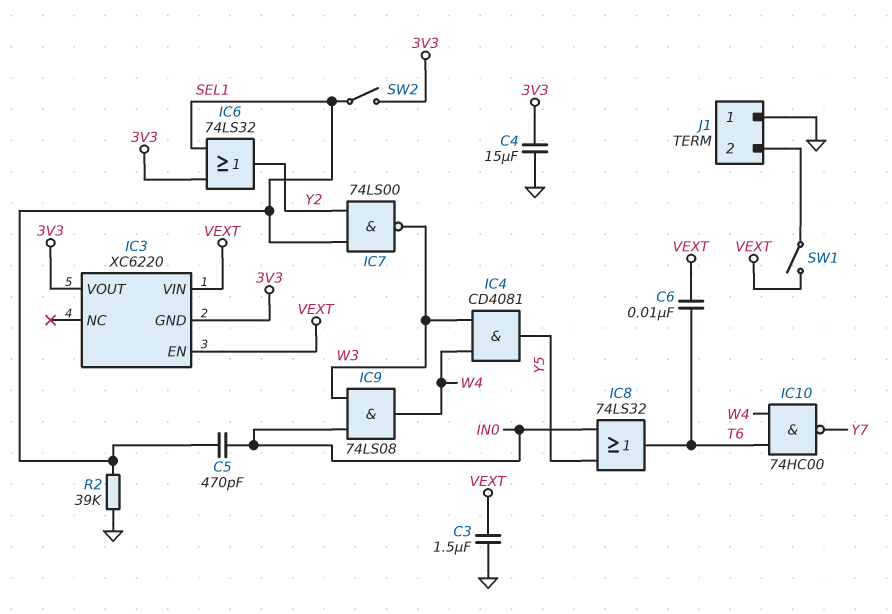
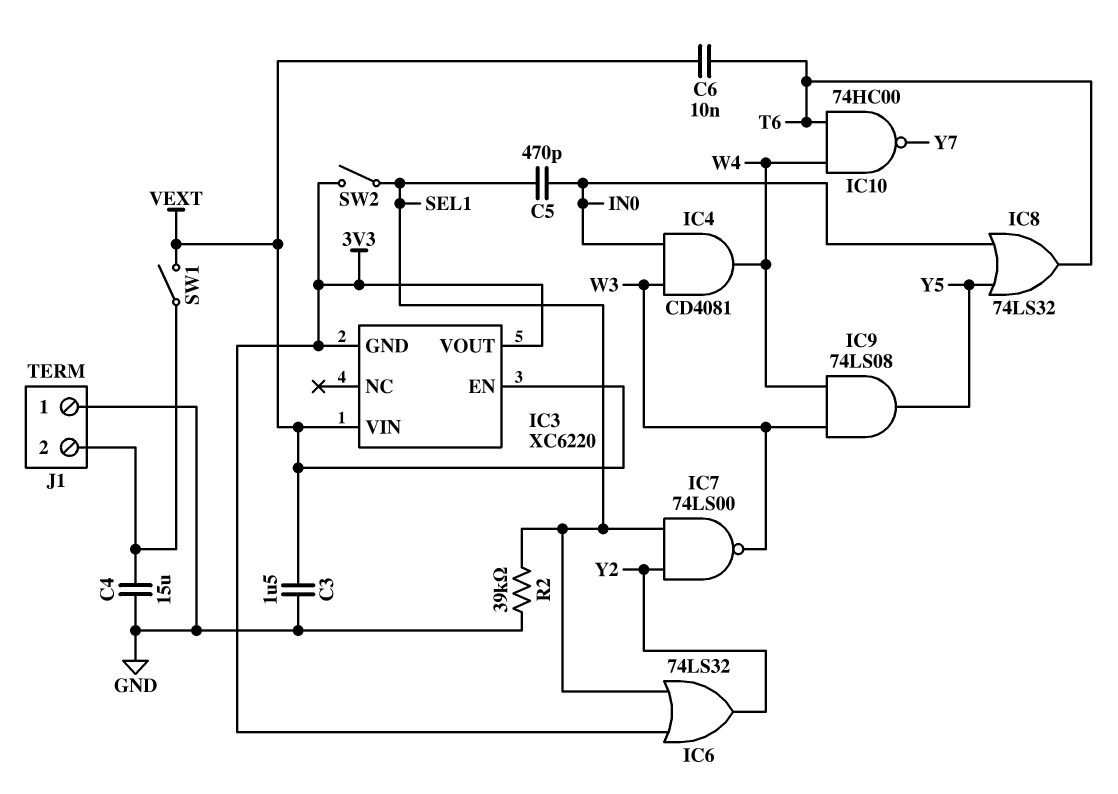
C4: 15uF (3V3, GND) -> 15uF (GND, J1/2)
IC4: AND CD4081 (in W3, in W4, out Y5) -> AND CD4081 (in IN0, in W3, out W4)
IC9: AND 74LS08 (in IN0, in W3, out W4) -> AND 74LS08 (in W3, in W4, out Y5)

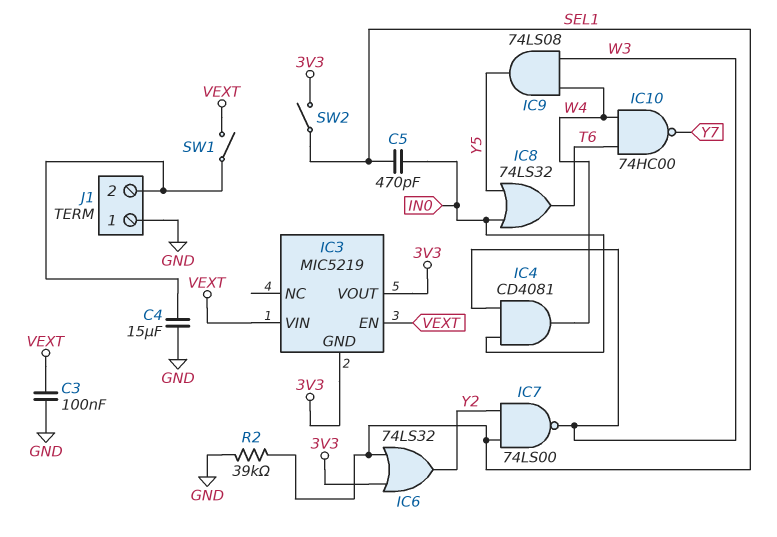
C3: 1.5uF (GND, VEXT) -> 100nF (GND, VEXT)
C6: 10nF (T6, VEXT) -> none
IC3: XC6220 -> MIC5219

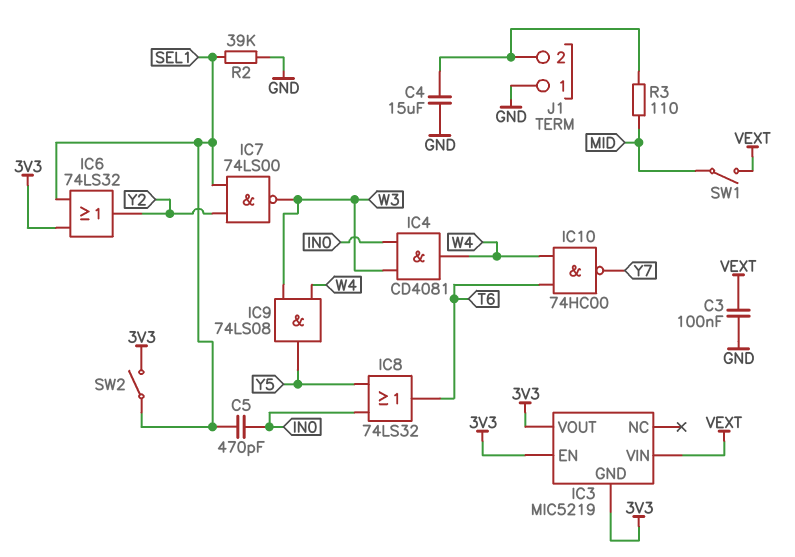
IC3 pin EN: VEXT -> 3V3
R3: none -> 110 (J1/2, MID)
SW1: switch (J1/2, VEXT) -> switch (MID, VEXT)

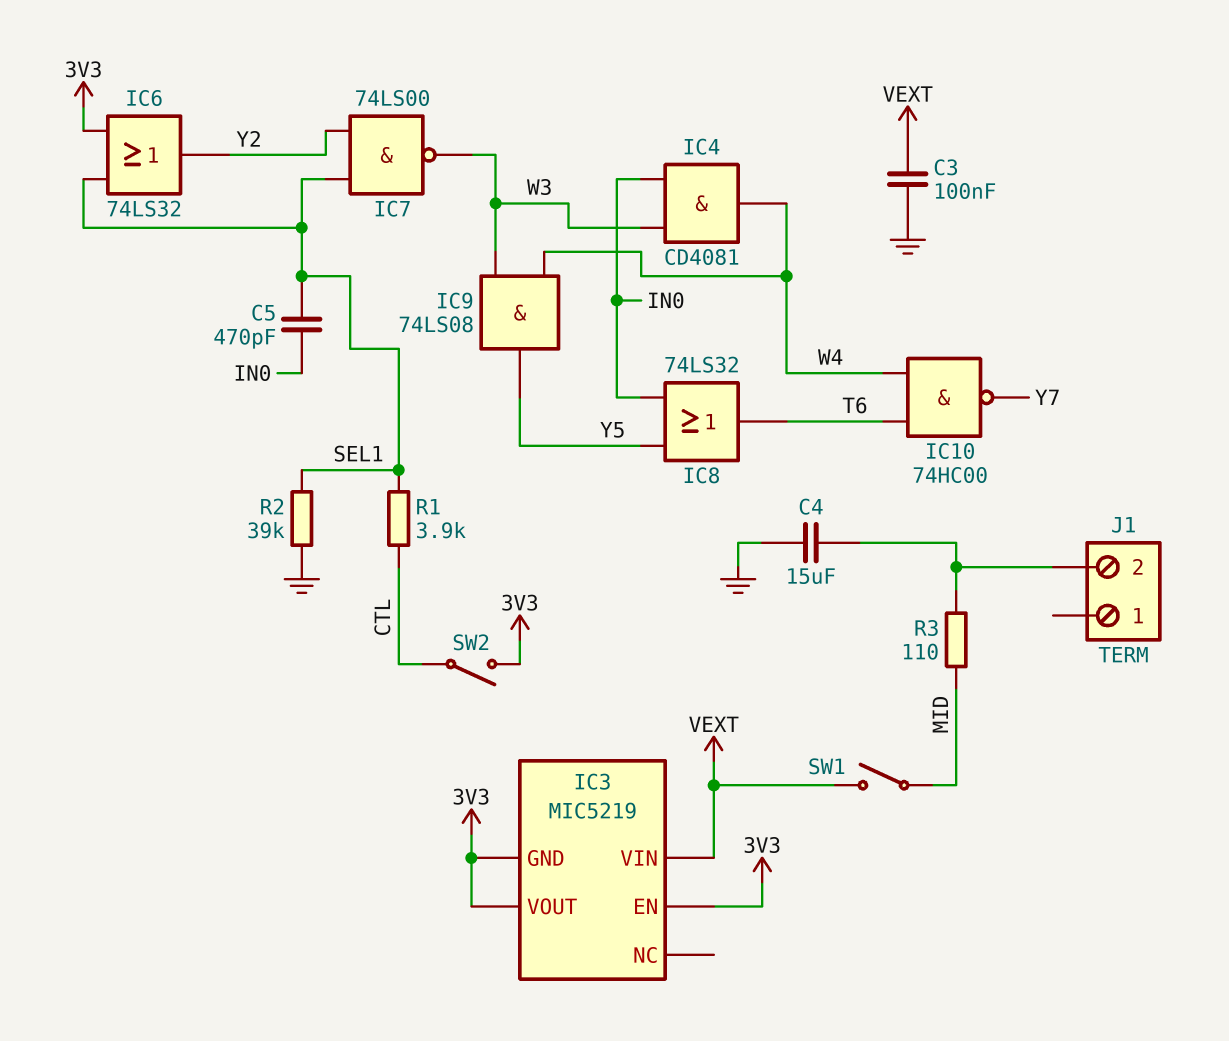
J1 pin 1: GND -> none
R1: none -> 3.9k (CTL, SEL1)
SW2: switch (3V3, SEL1) -> switch (3V3, CTL)

